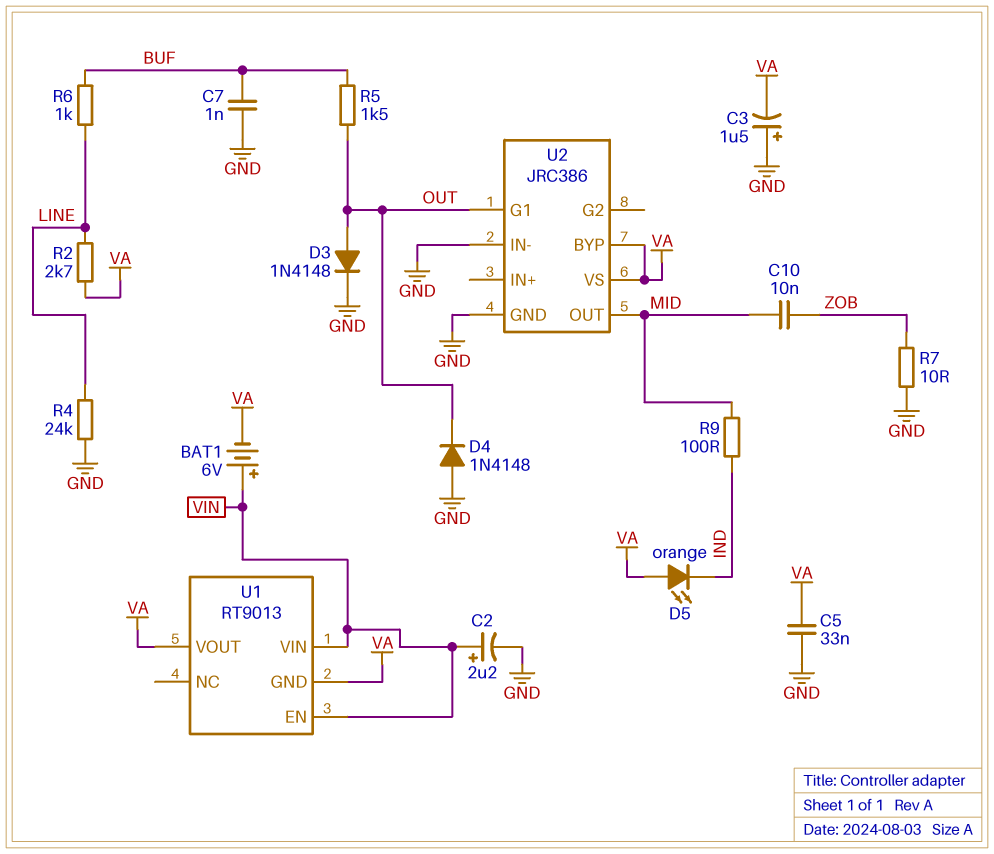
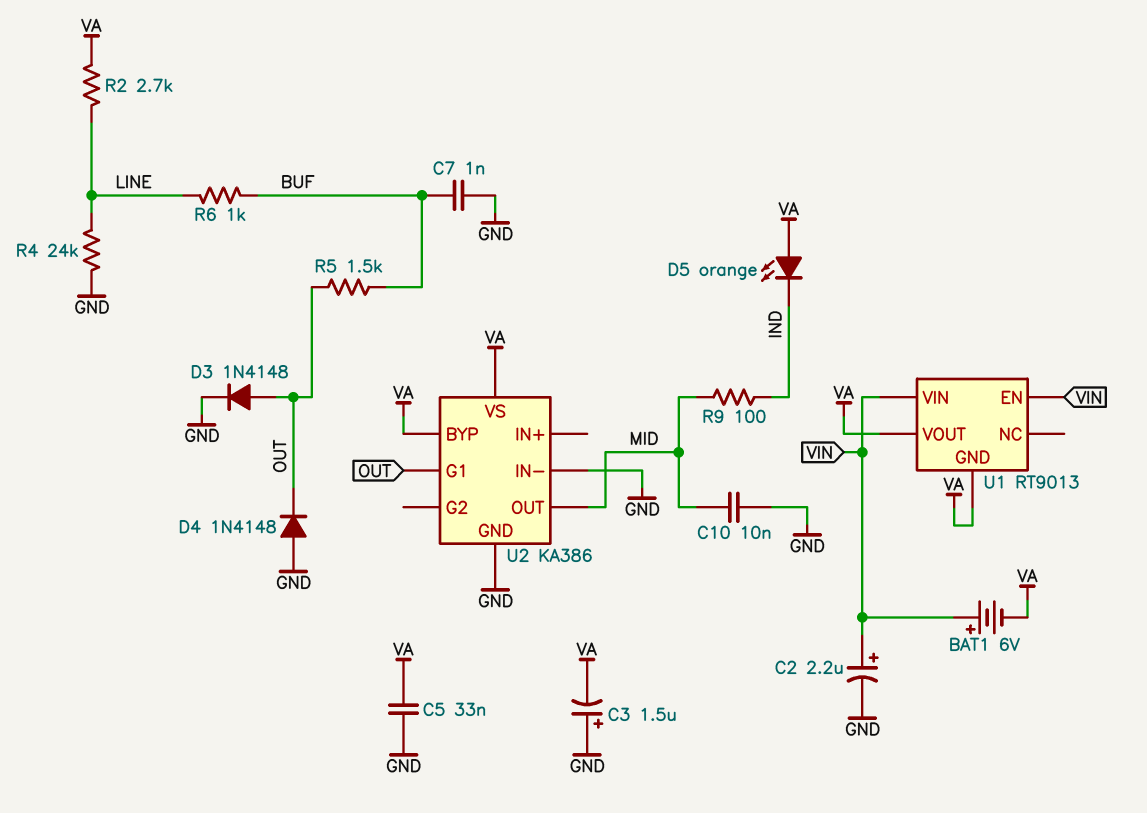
C10: 10nF (MID, ZOB) -> 10nF (GND, MID)
R7: 10 (GND, ZOB) -> none
U2: JRC386 -> KA386

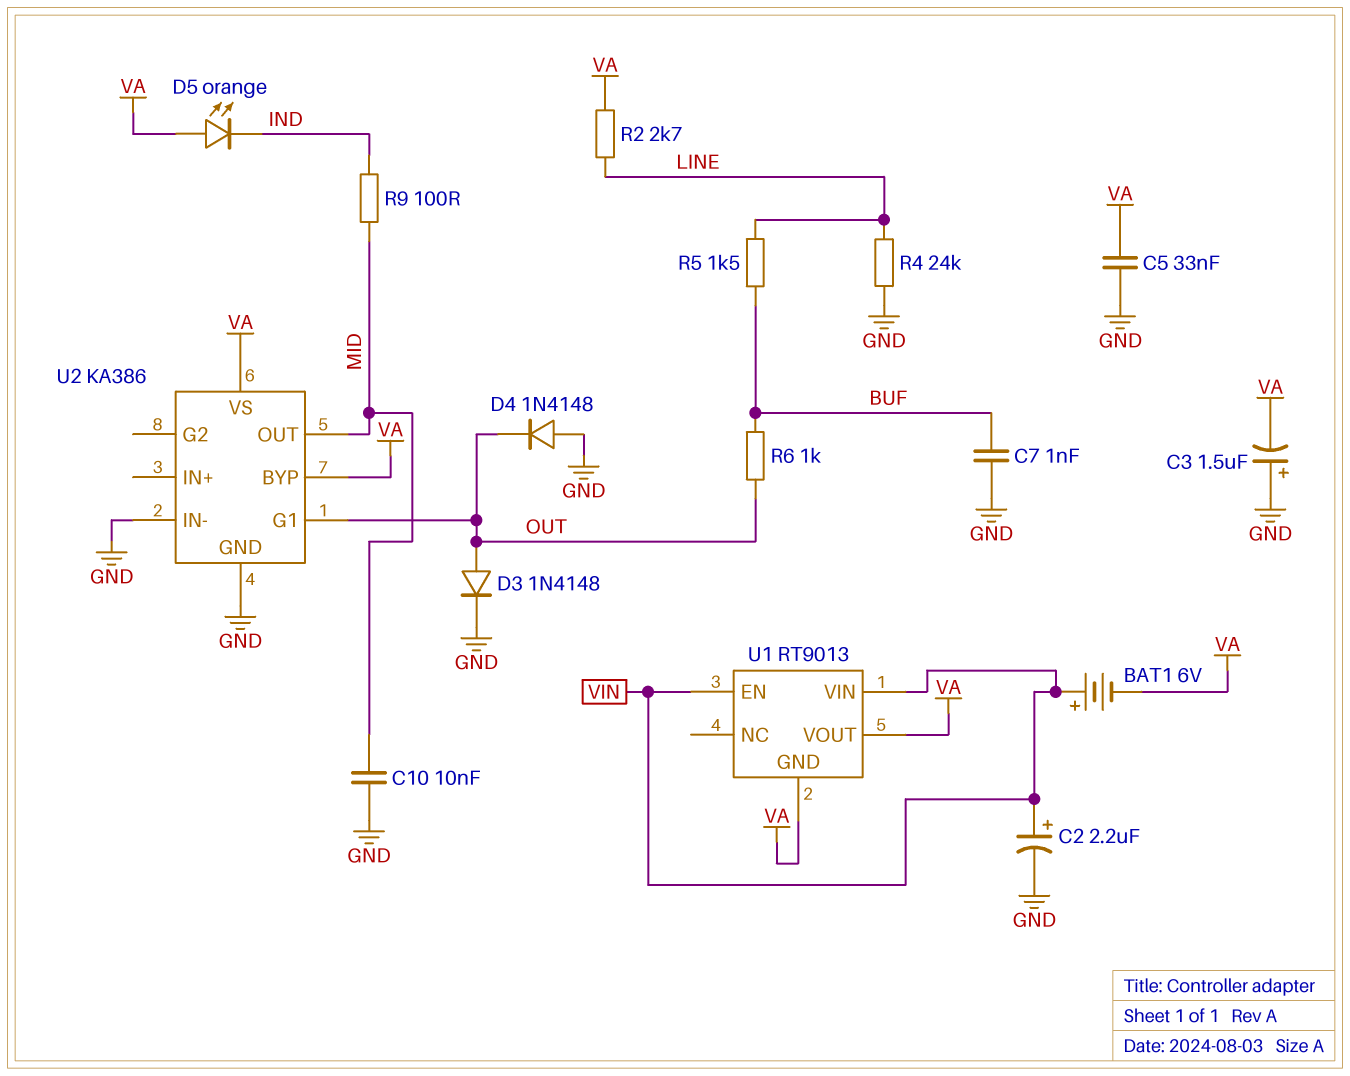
R5: 1.5k (BUF, OUT) -> 1.5k (BUF, LINE)
R6: 1k (BUF, LINE) -> 1k (BUF, OUT)

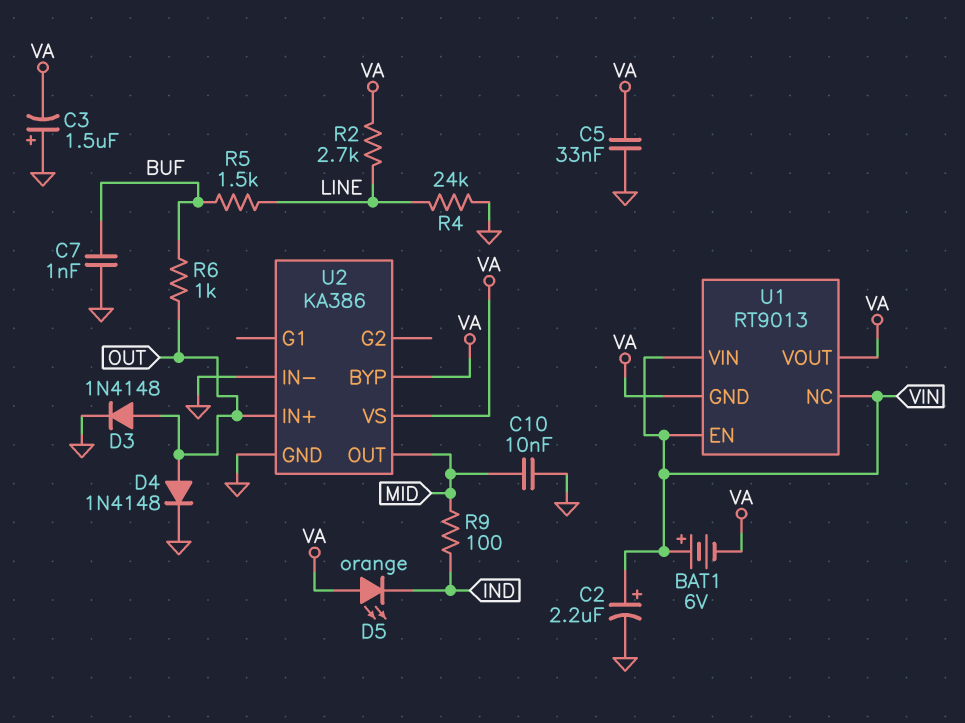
D4: diode 1N4148 (A GND, K OUT) -> diode 1N4148 (A OUT, K GND)
U1 pin NC: none -> VIN
U2 pin G1: OUT -> none
U2 pin IN+: none -> OUT

